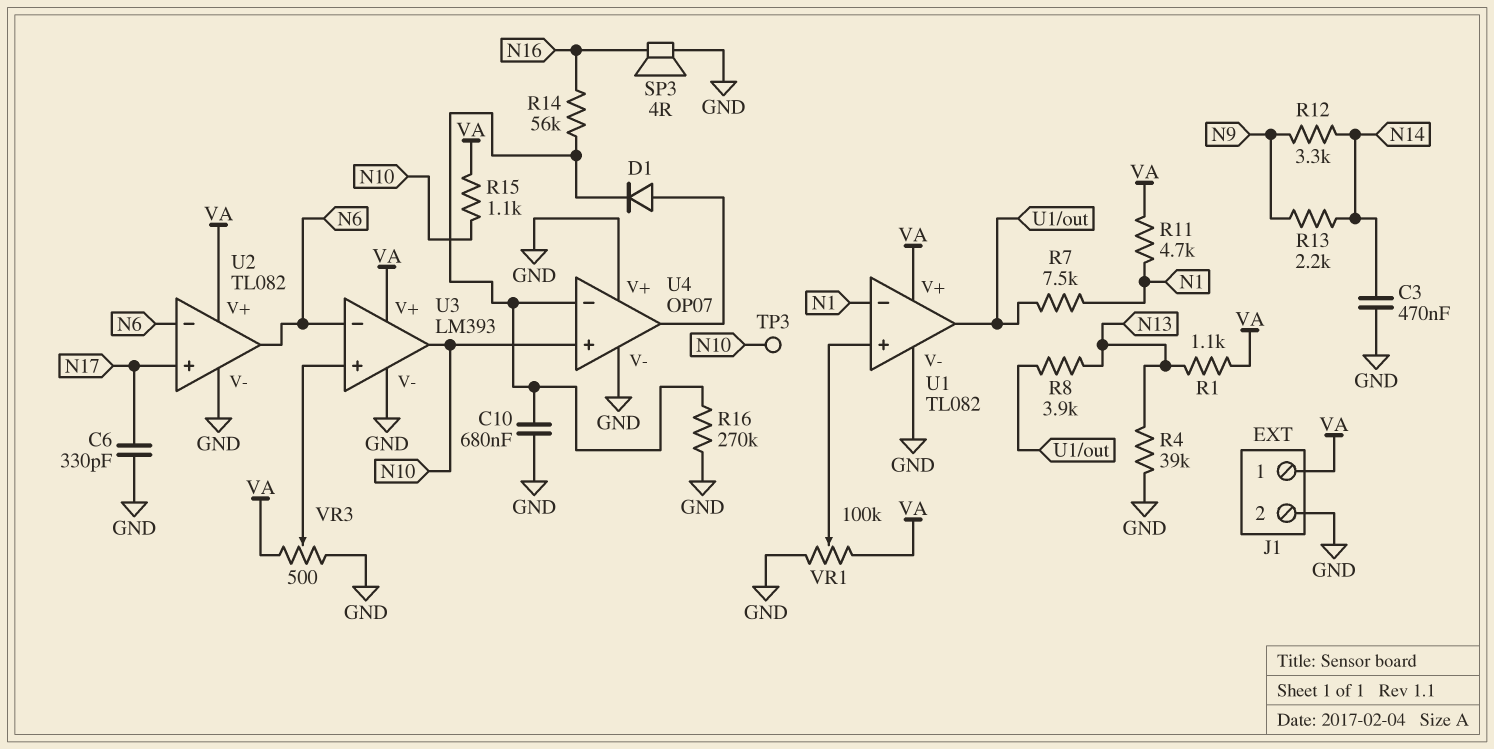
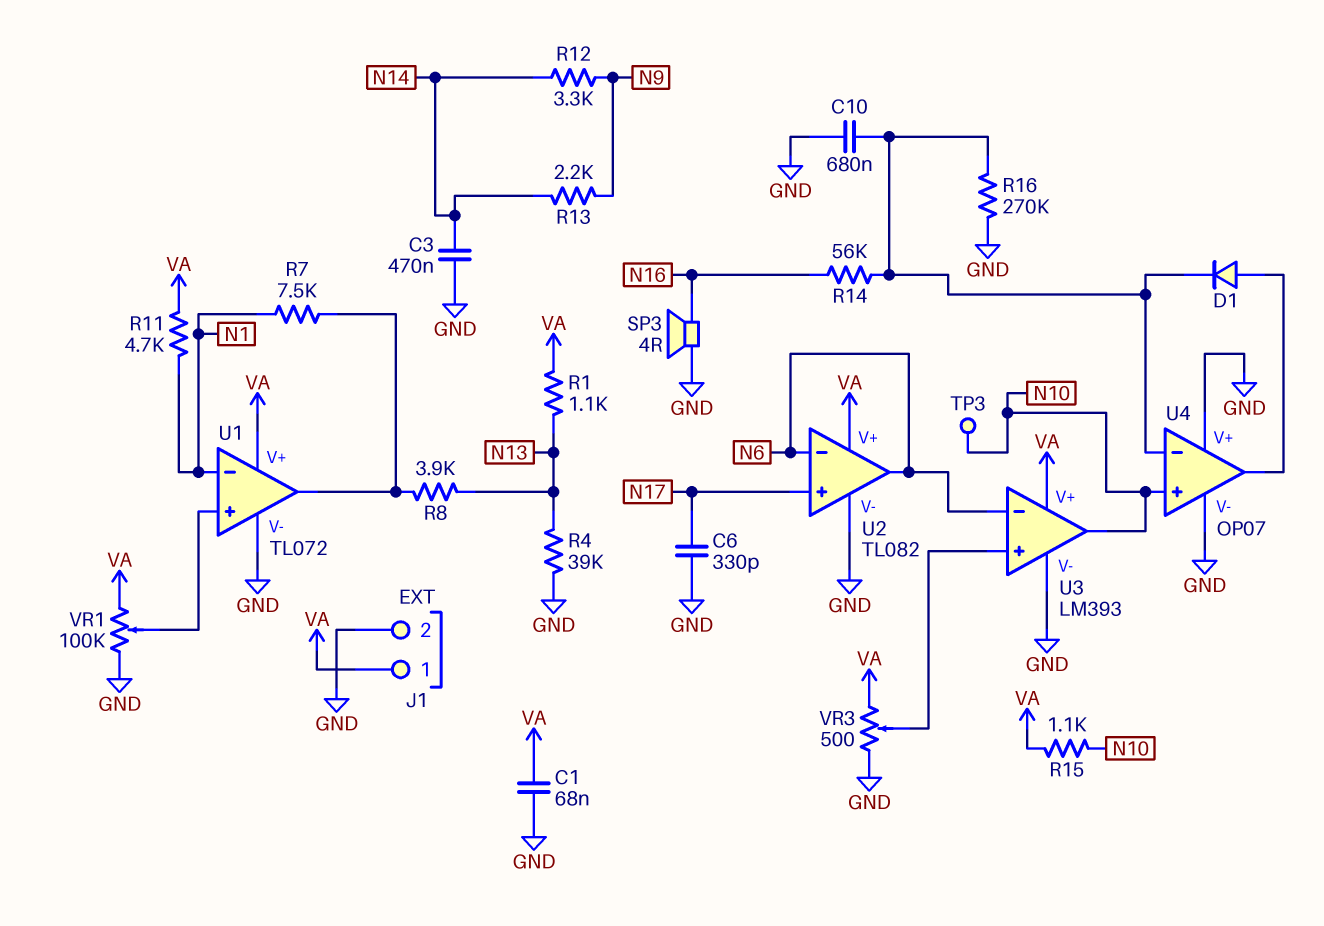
C1: none -> 68nF (GND, VA)
U1: TL082 -> TL072

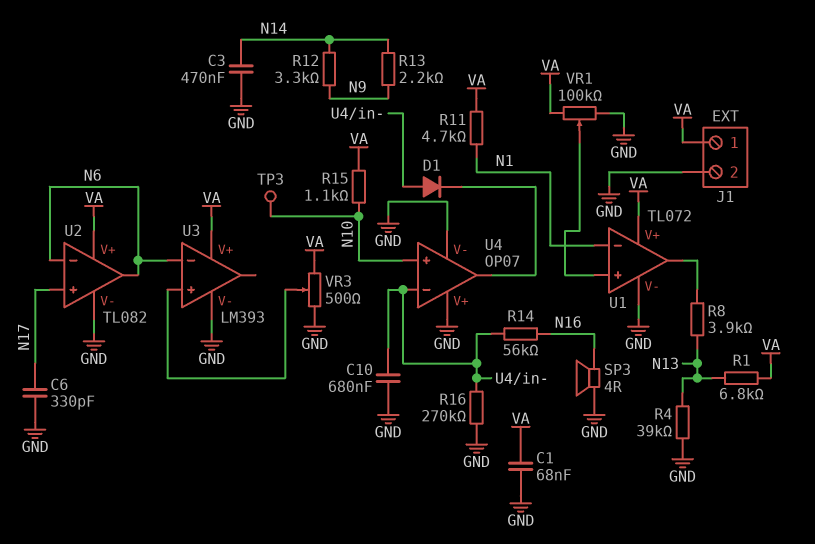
D1: diode (A U4/out, K U4/in-) -> diode (A U4/in-, K U4/out)
R1: 1.1k (N13, VA) -> 6.8k (N13, VA)
R7: 7.5k (N1, U1/out) -> none
U3 pin out: N10 -> none

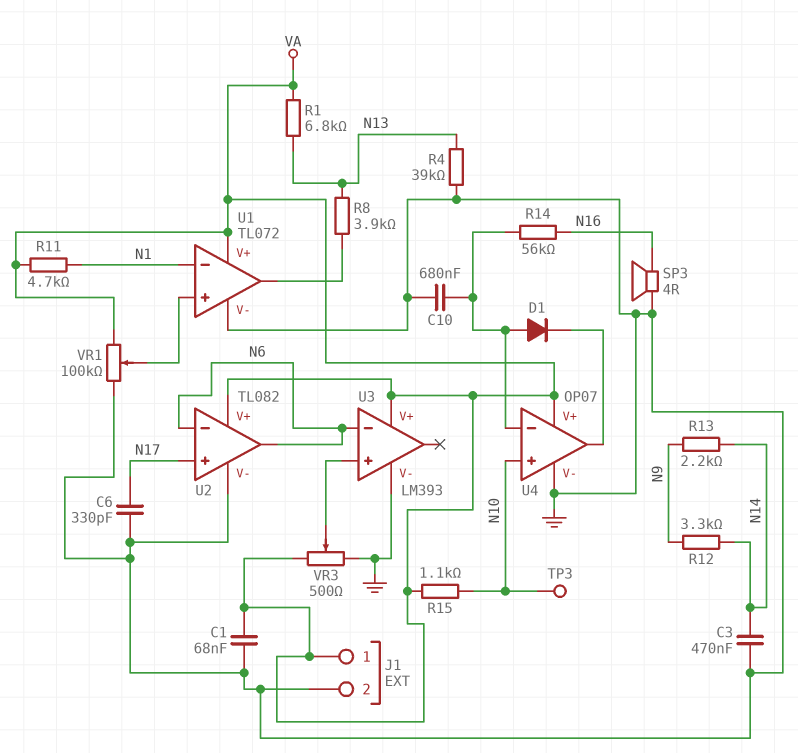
R16: 270k (GND, U4/in-) -> none
U4 pin V+: GND -> VA

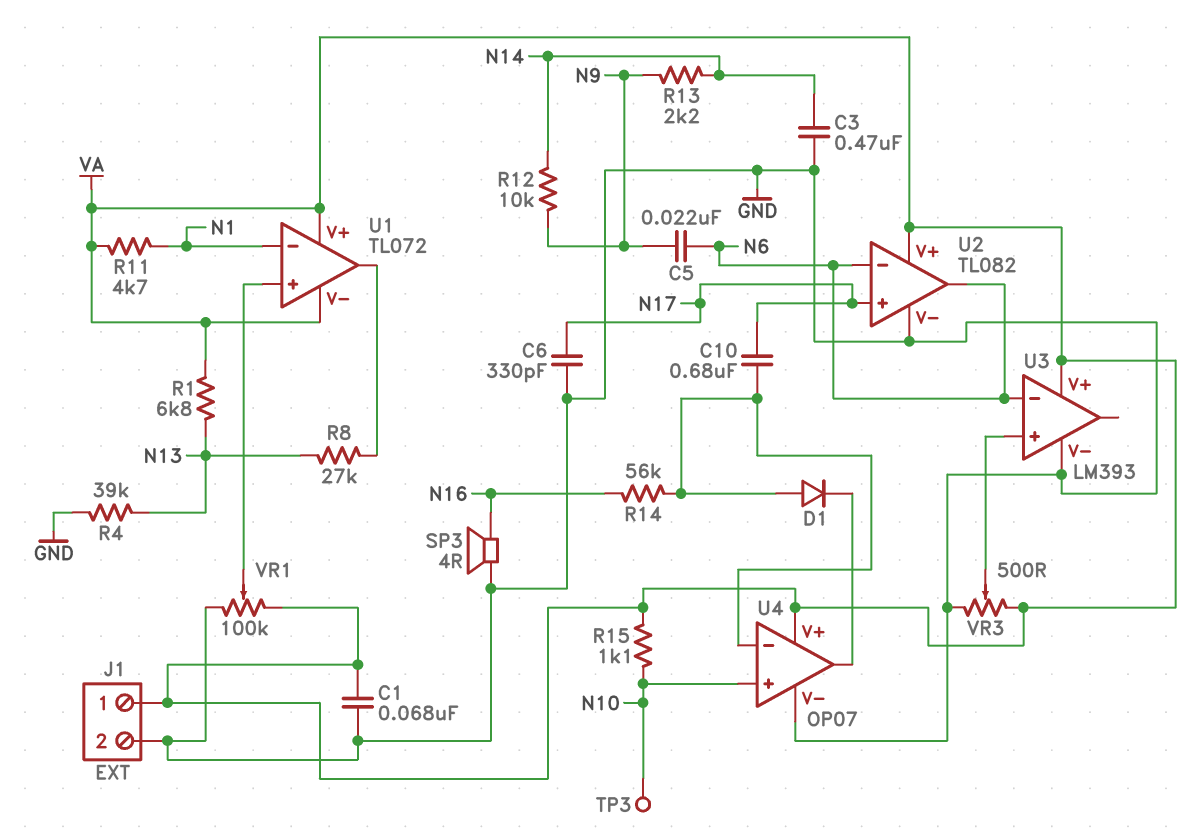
C5: none -> 22nF (N6, N9)
C10: 680nF (GND, U4/in-) -> 680nF (N17, U4/in-)
R8: 3.9k (N13, U1/out) -> 27k (N13, U1/out)
R12: 3.3k (N9, N14) -> 10k (N9, N14)
U1 pin V-: GND -> VA

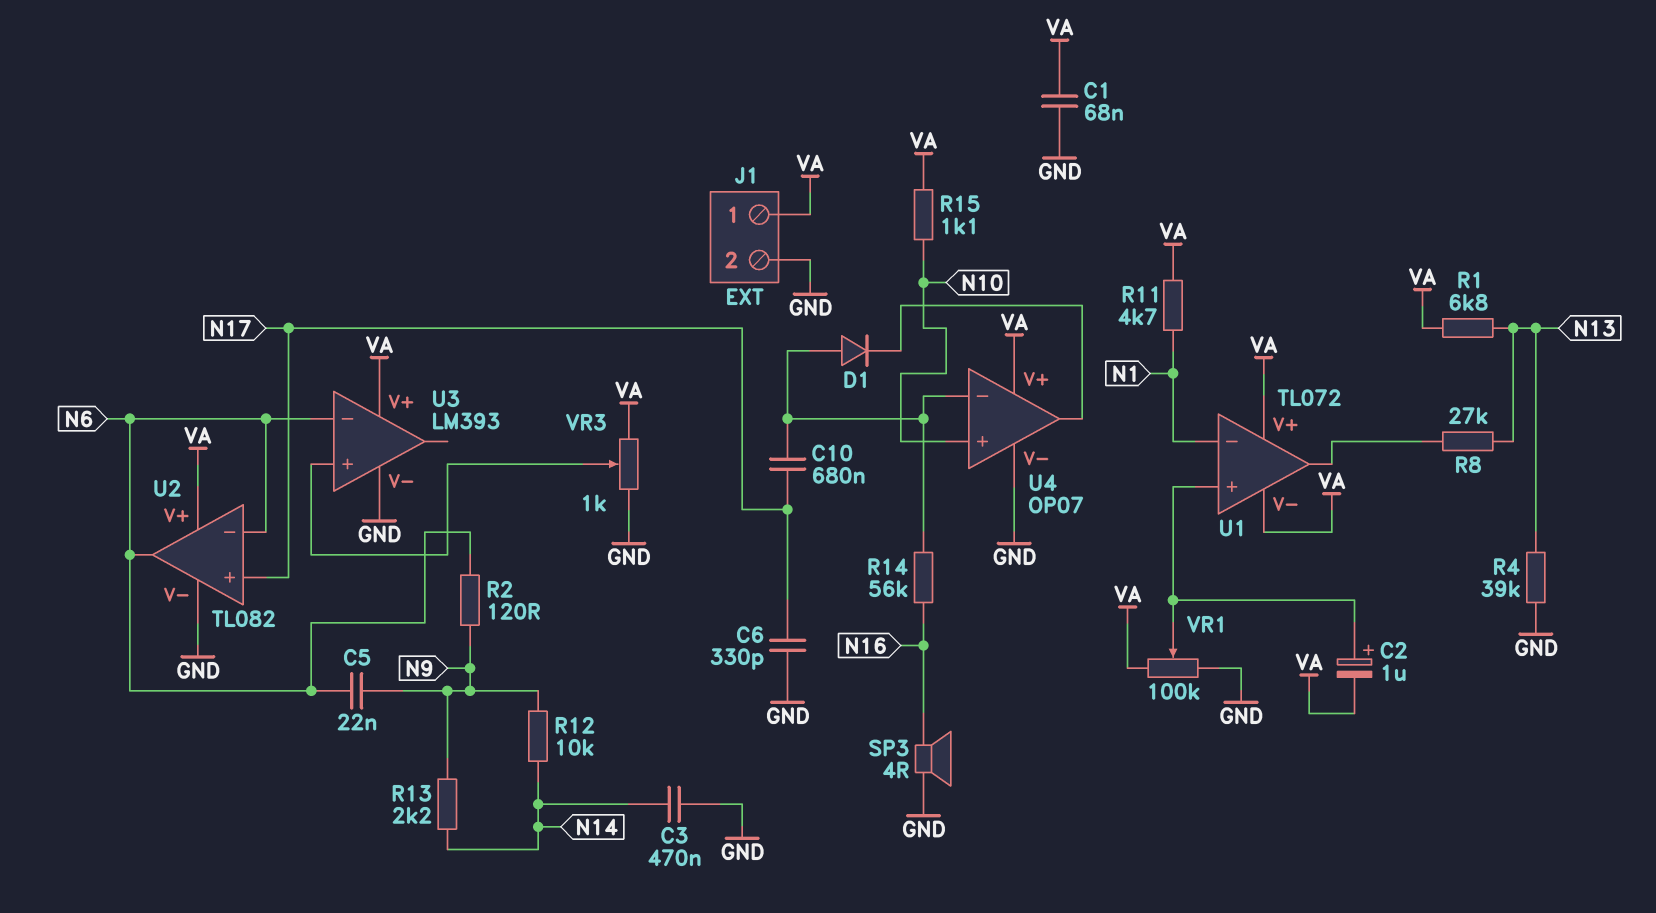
C2: none -> 1uF (plus U1/in+, minus VA)
R2: none -> 120 (N6, N9)
TP3: test point (N10) -> none
VR3: 500 (GND, VA, wiper U3/in+) -> 1k (GND, VA, wiper U3/in+)

